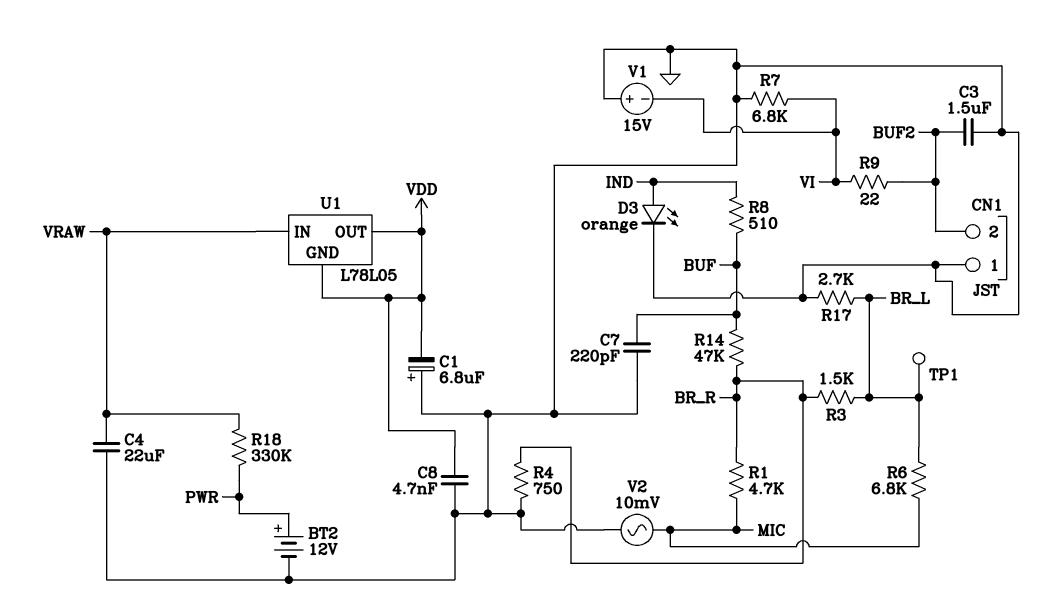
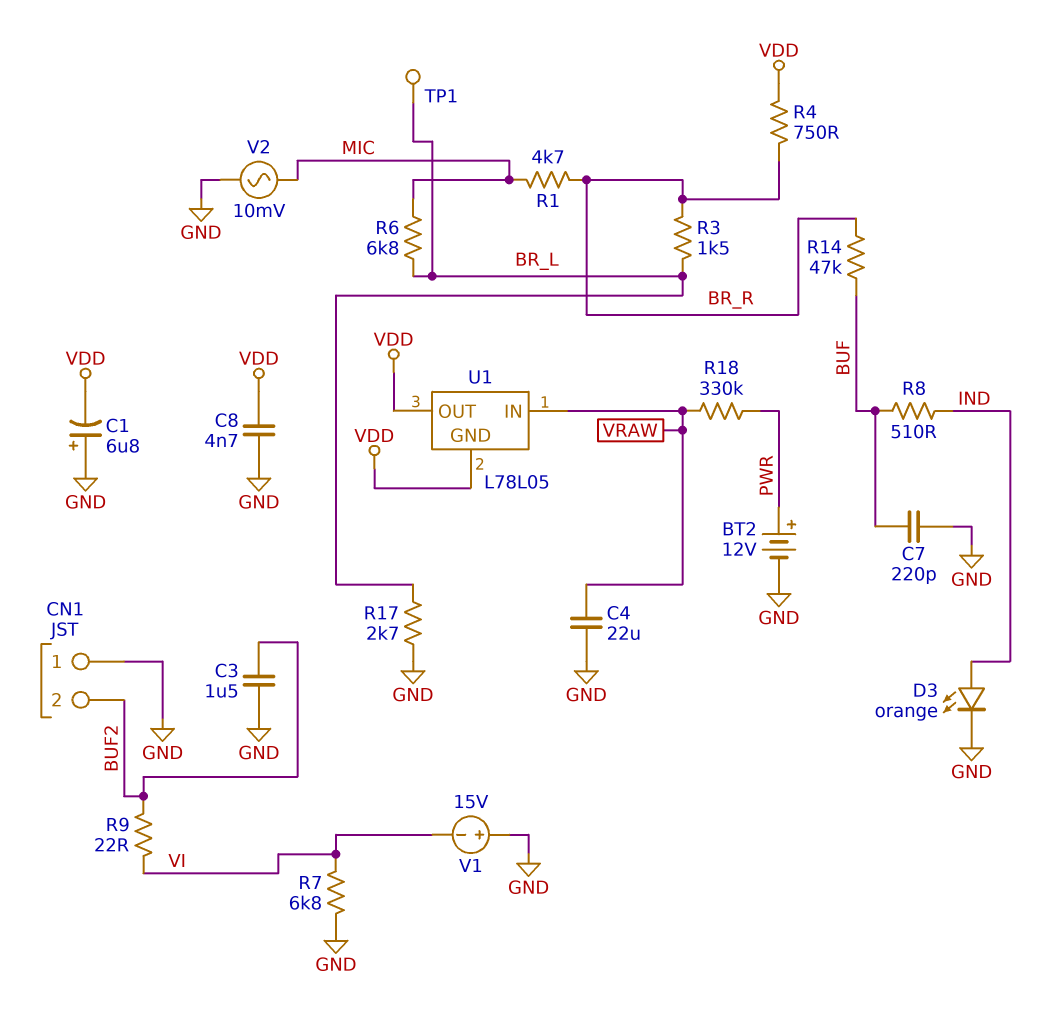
R4: 750 (BR_R, GND) -> 750 (BR_R, VDD)

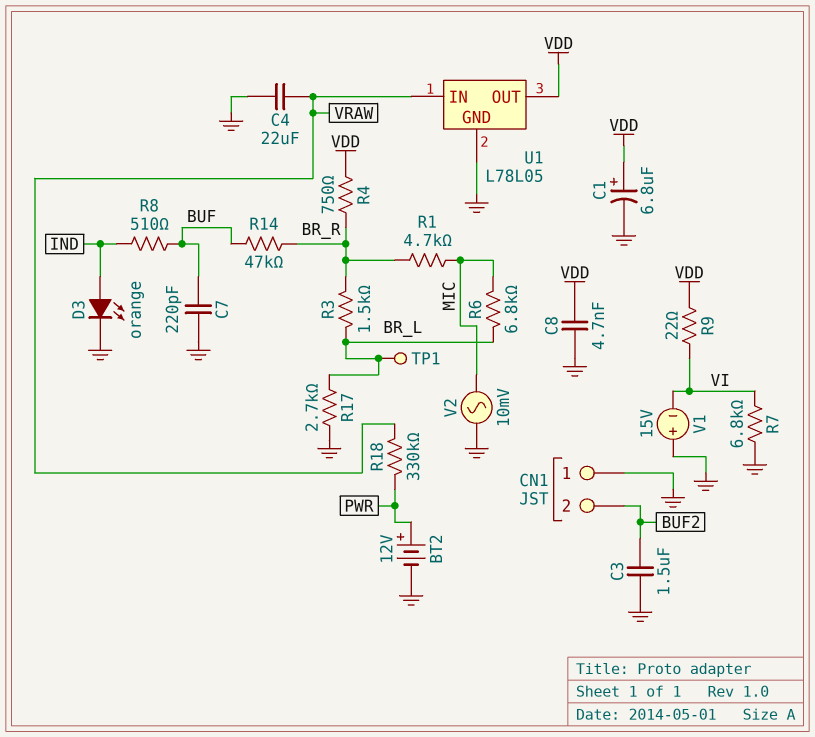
C1: 6.8uF (plus GND, minus VDD) -> 6.8uF (plus VDD, minus GND)
R9: 22 (BUF2, VI) -> 22 (VDD, VI)
U1 pin GND: VDD -> GND

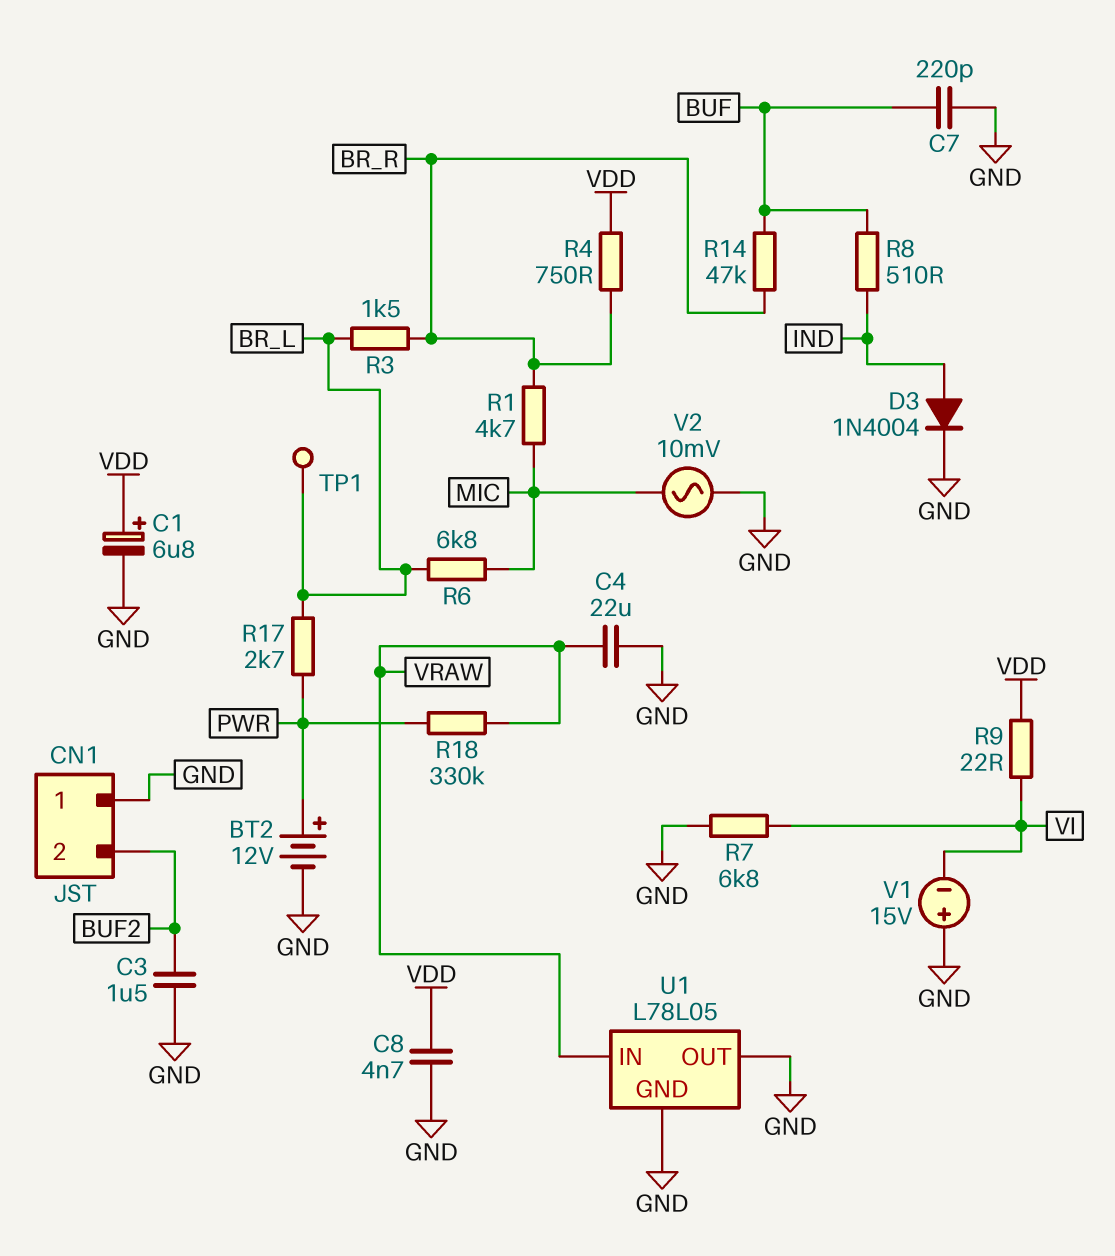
D3: LED orange (A IND, K GND) -> diode 1N4004 (A IND, K GND)
R17: 2.7k (BR_L, GND) -> 2.7k (BR_L, PWR)
U1 pin OUT: VDD -> GND

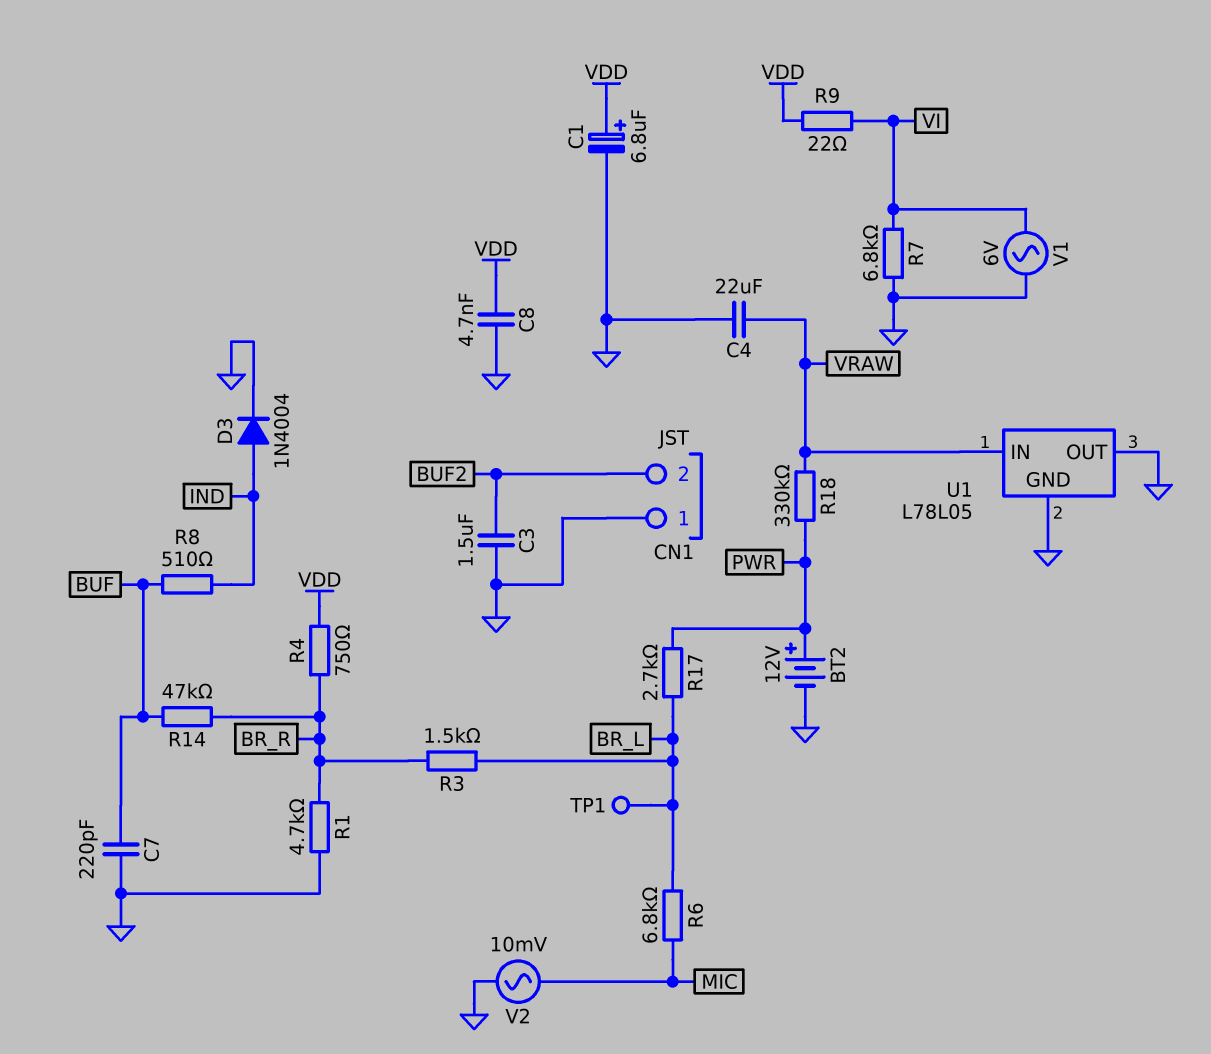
R1: 4.7k (BR_R, MIC) -> 4.7k (BR_R, GND)
V1: 15V (plus GND, minus VI) -> AC 6V (GND, VI)

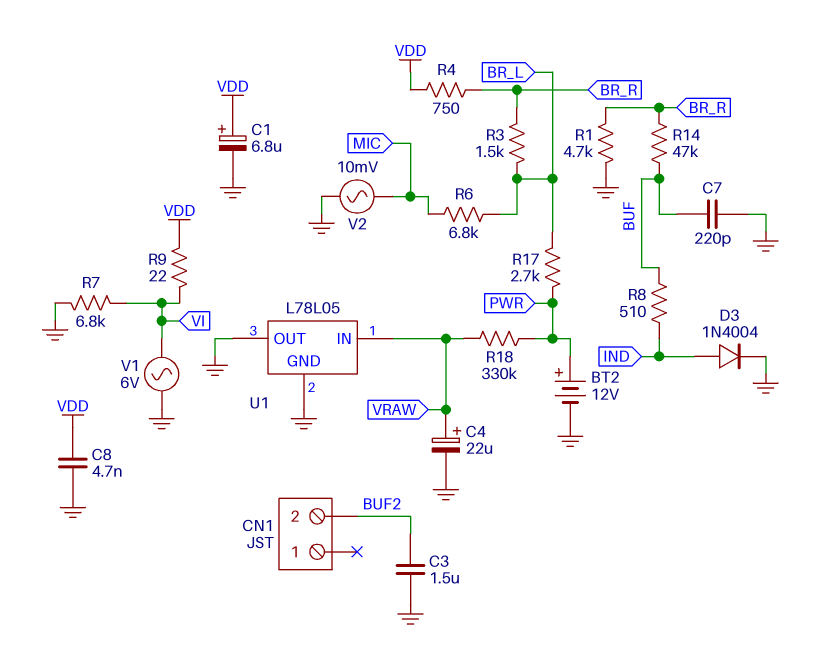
C4: 22uF (GND, VRAW) -> 22uF (plus VRAW, minus GND)
CN1 pin 1: GND -> none
TP1: test point (BR_L) -> none

